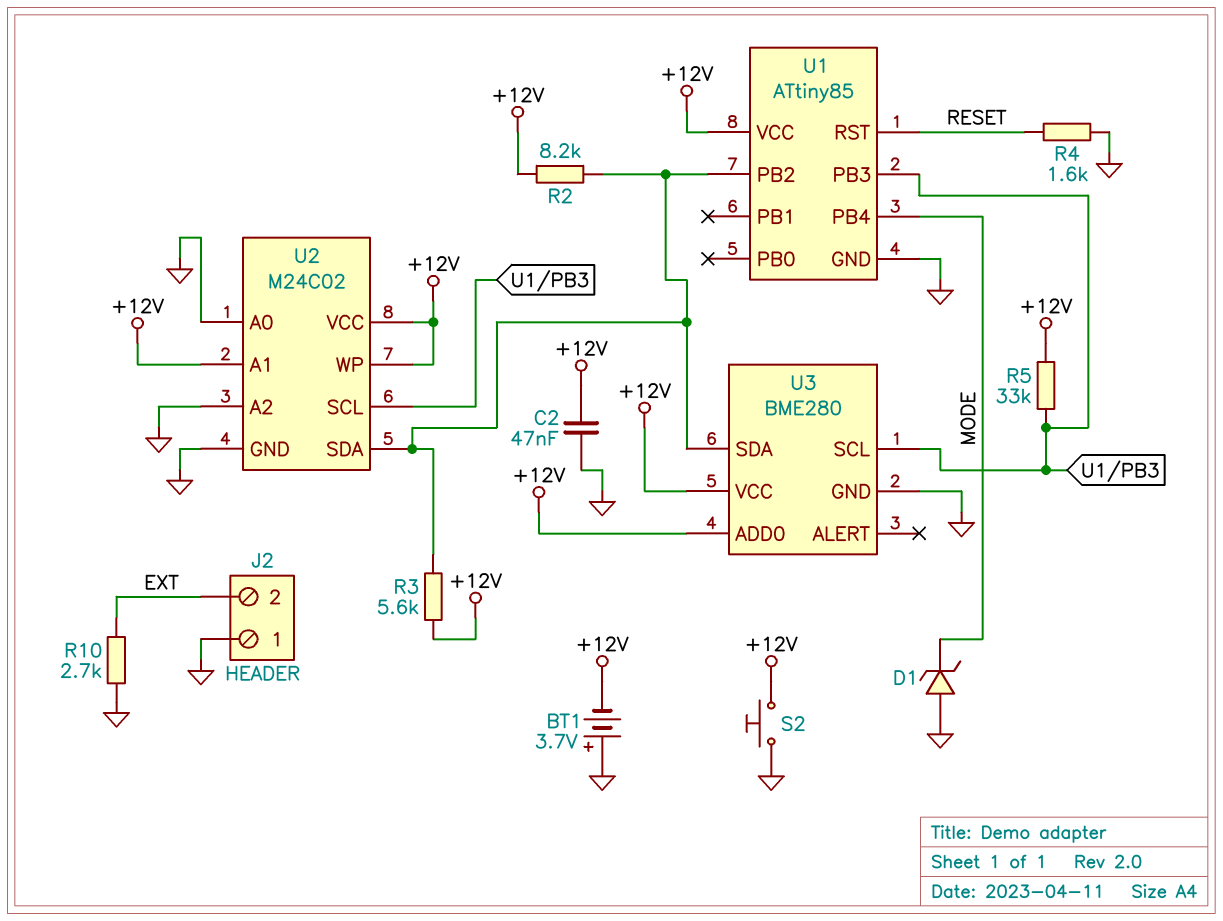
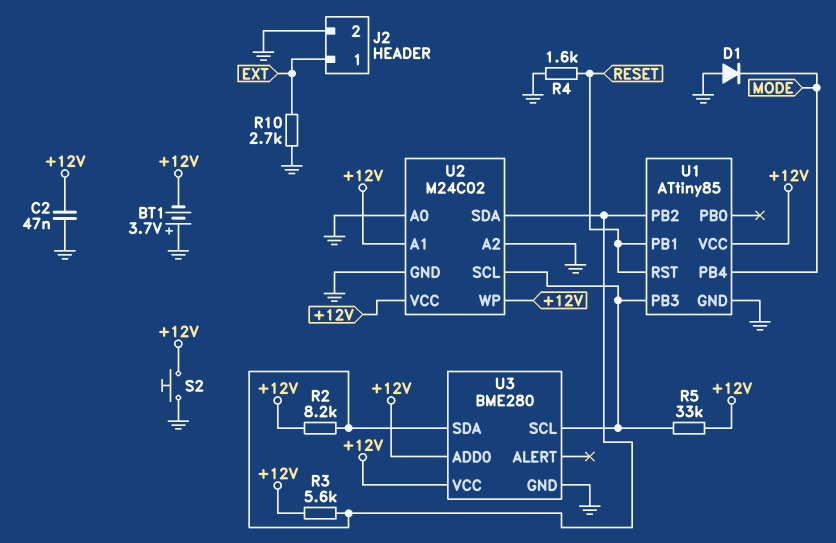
D1: zener (A GND, K MODE) -> diode (A GND, K MODE)
J2 pin 1: GND -> EXT
J2 pin 2: EXT -> GND
U1 pin PB1: none -> RESET

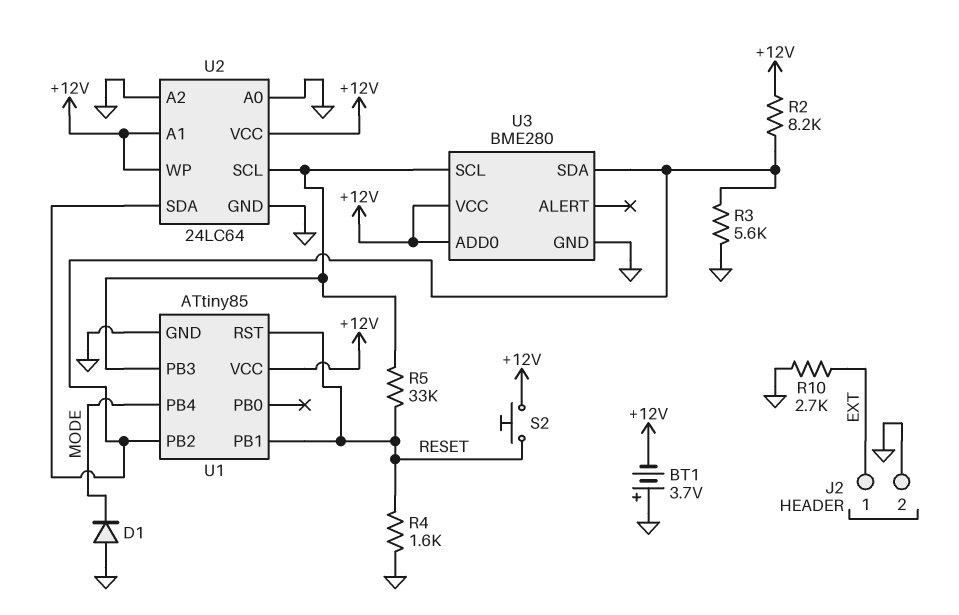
C2: 47nF (+12V, GND) -> none
R3: 5.6k (+12V, U1/PB2) -> 5.6k (GND, U1/PB2)
R5: 33k (+12V, U1/PB3) -> 33k (RESET, U1/PB3)
S2: button (+12V, GND) -> button (+12V, RESET)
U2: M24C02 -> 24LC64

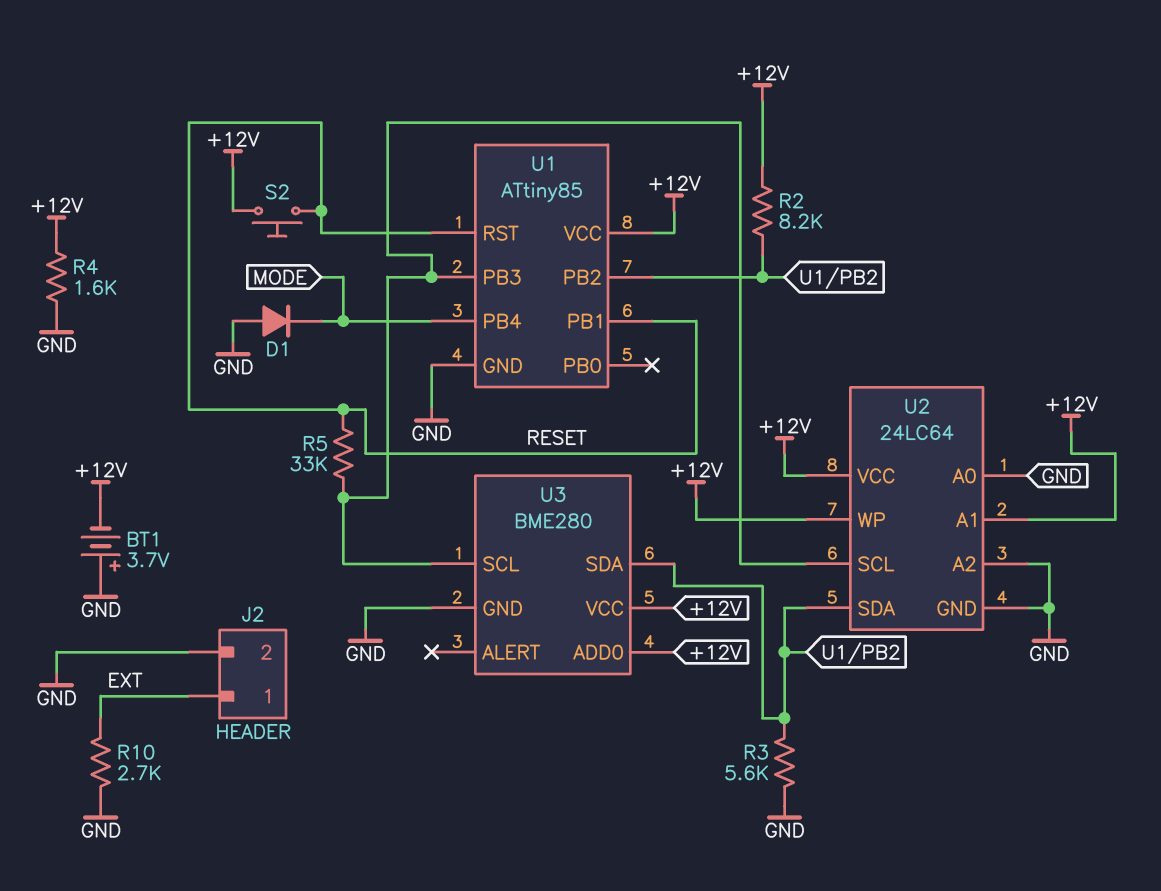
R4: 1.6k (GND, RESET) -> 1.6k (+12V, GND)

